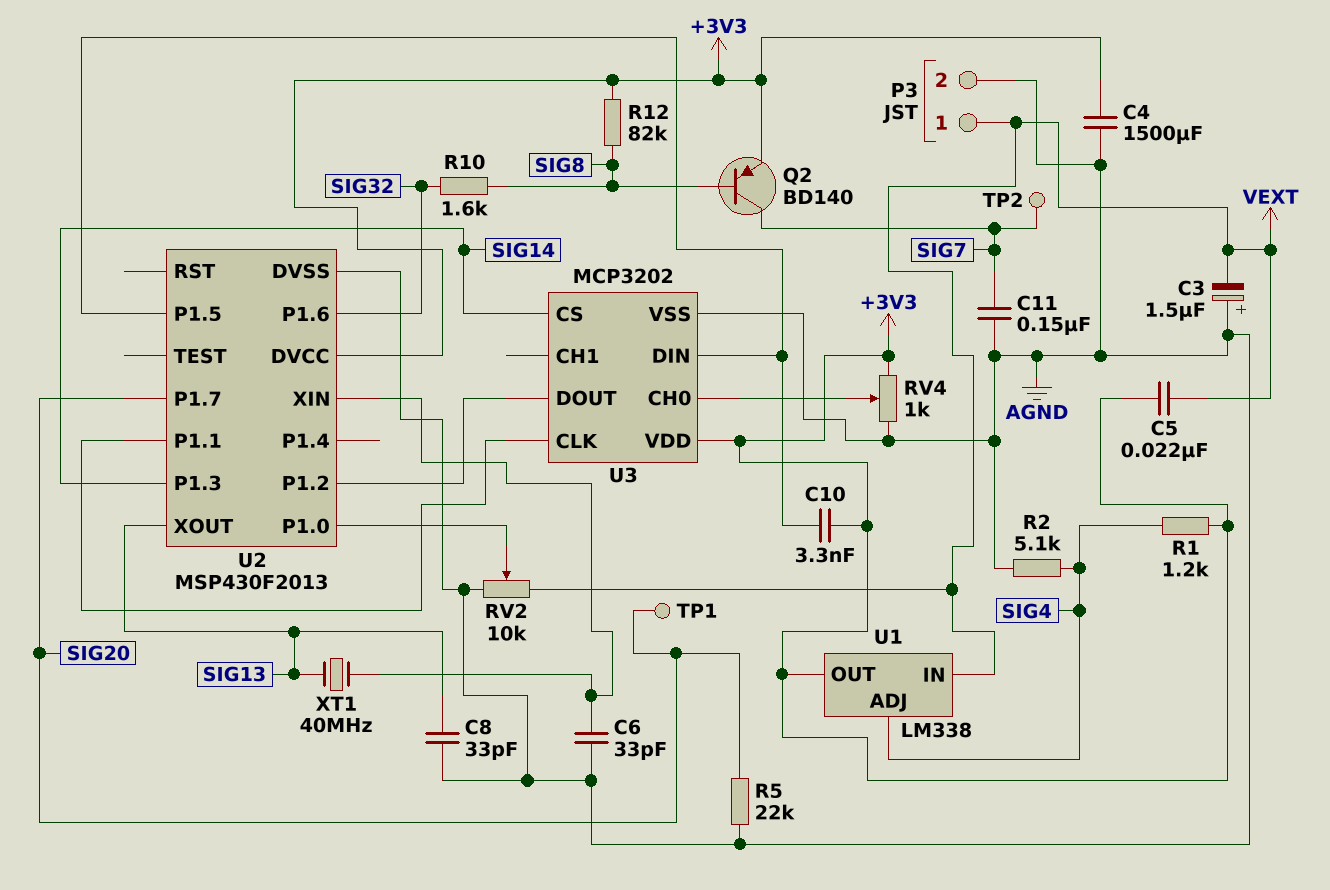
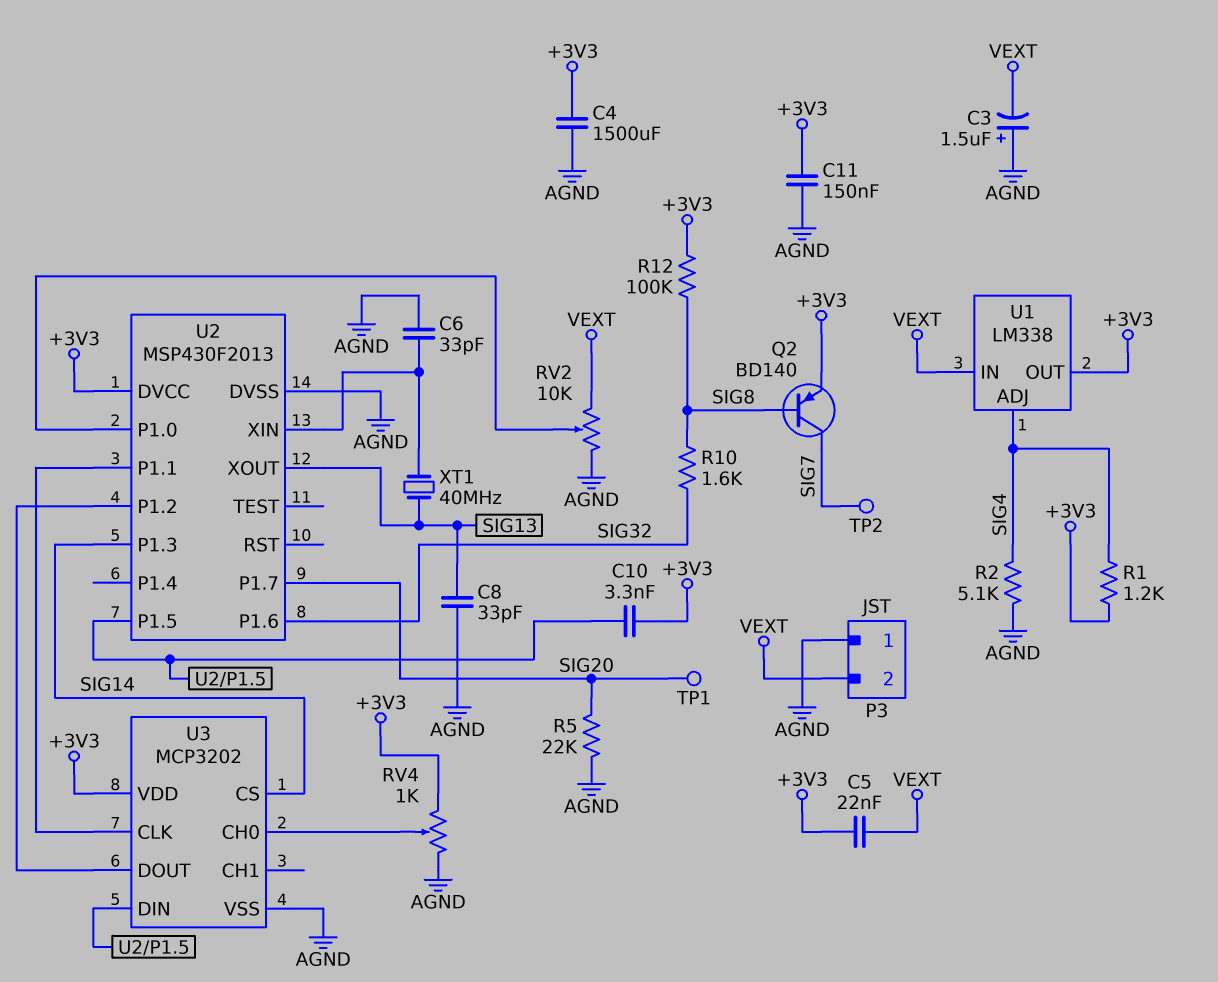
C11: 150nF (AGND, SIG7) -> 150nF (+3V3, AGND)
P3 pin 1: VEXT -> AGND
P3 pin 2: AGND -> VEXT
R12: 82k (+3V3, SIG8) -> 100k (+3V3, SIG8)

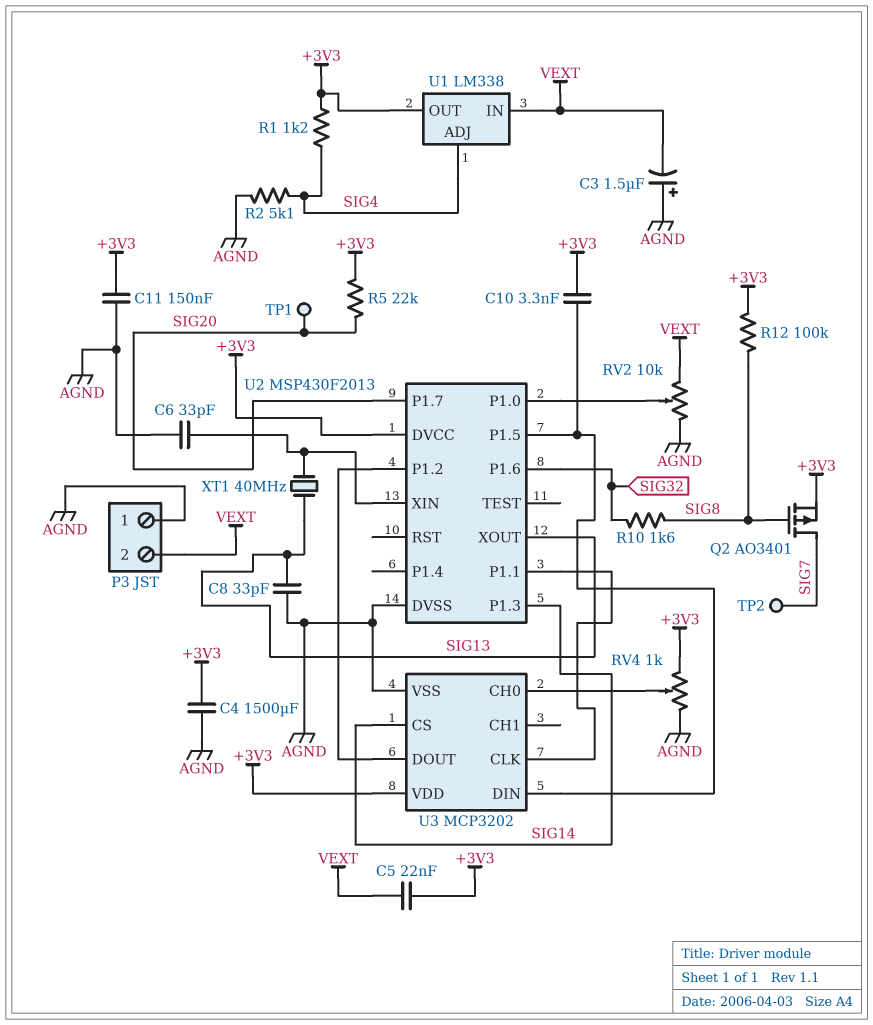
Q2: PNP BD140 (B SIG8, C SIG7, E +3V3) -> PMOS AO3401 (G SIG8, D SIG7, S +3V3)
R5: 22k (AGND, SIG20) -> 22k (+3V3, SIG20)

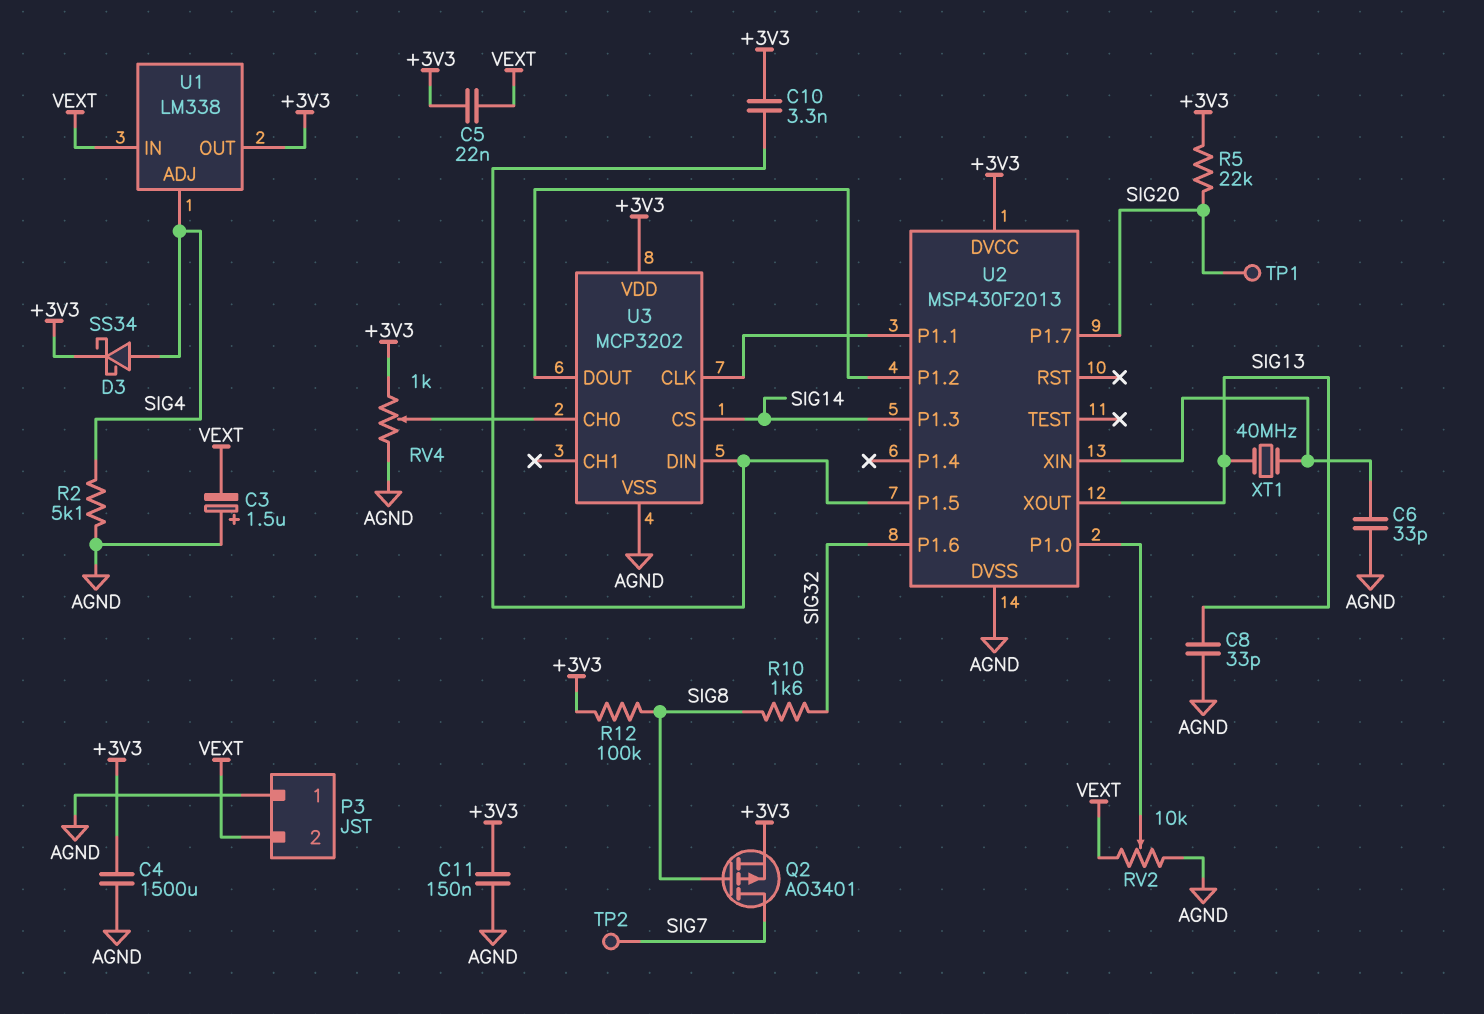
D3: none -> schottky SS34 (A SIG4, K +3V3)
R1: 1.2k (+3V3, SIG4) -> none

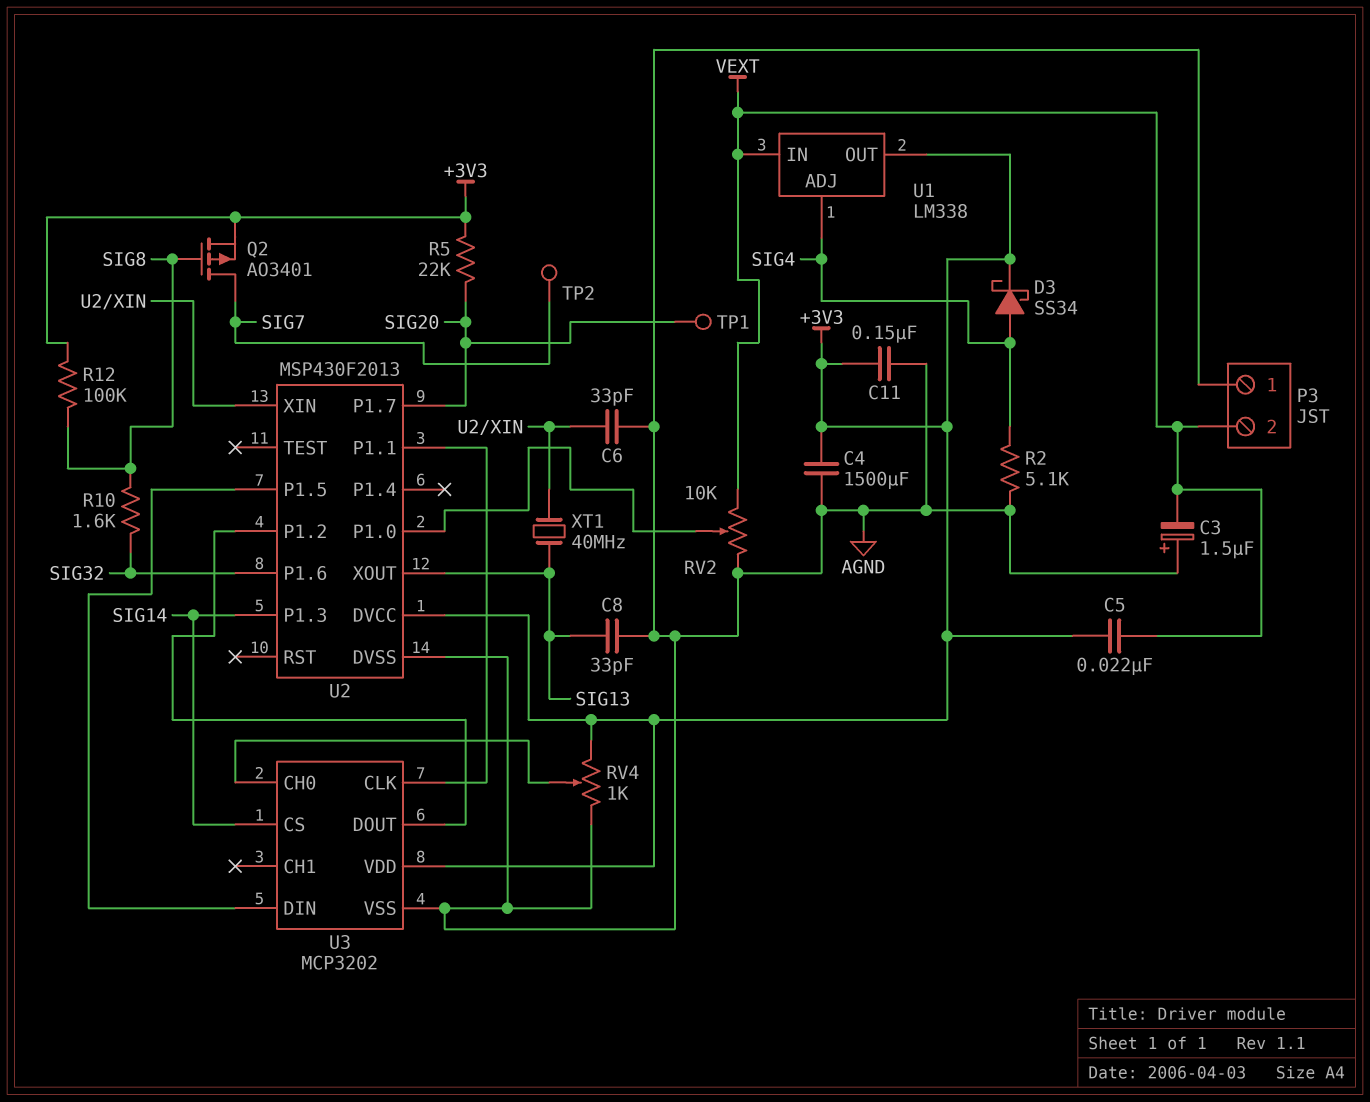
C10: 3.3nF (+3V3, U2/P1.5) -> none

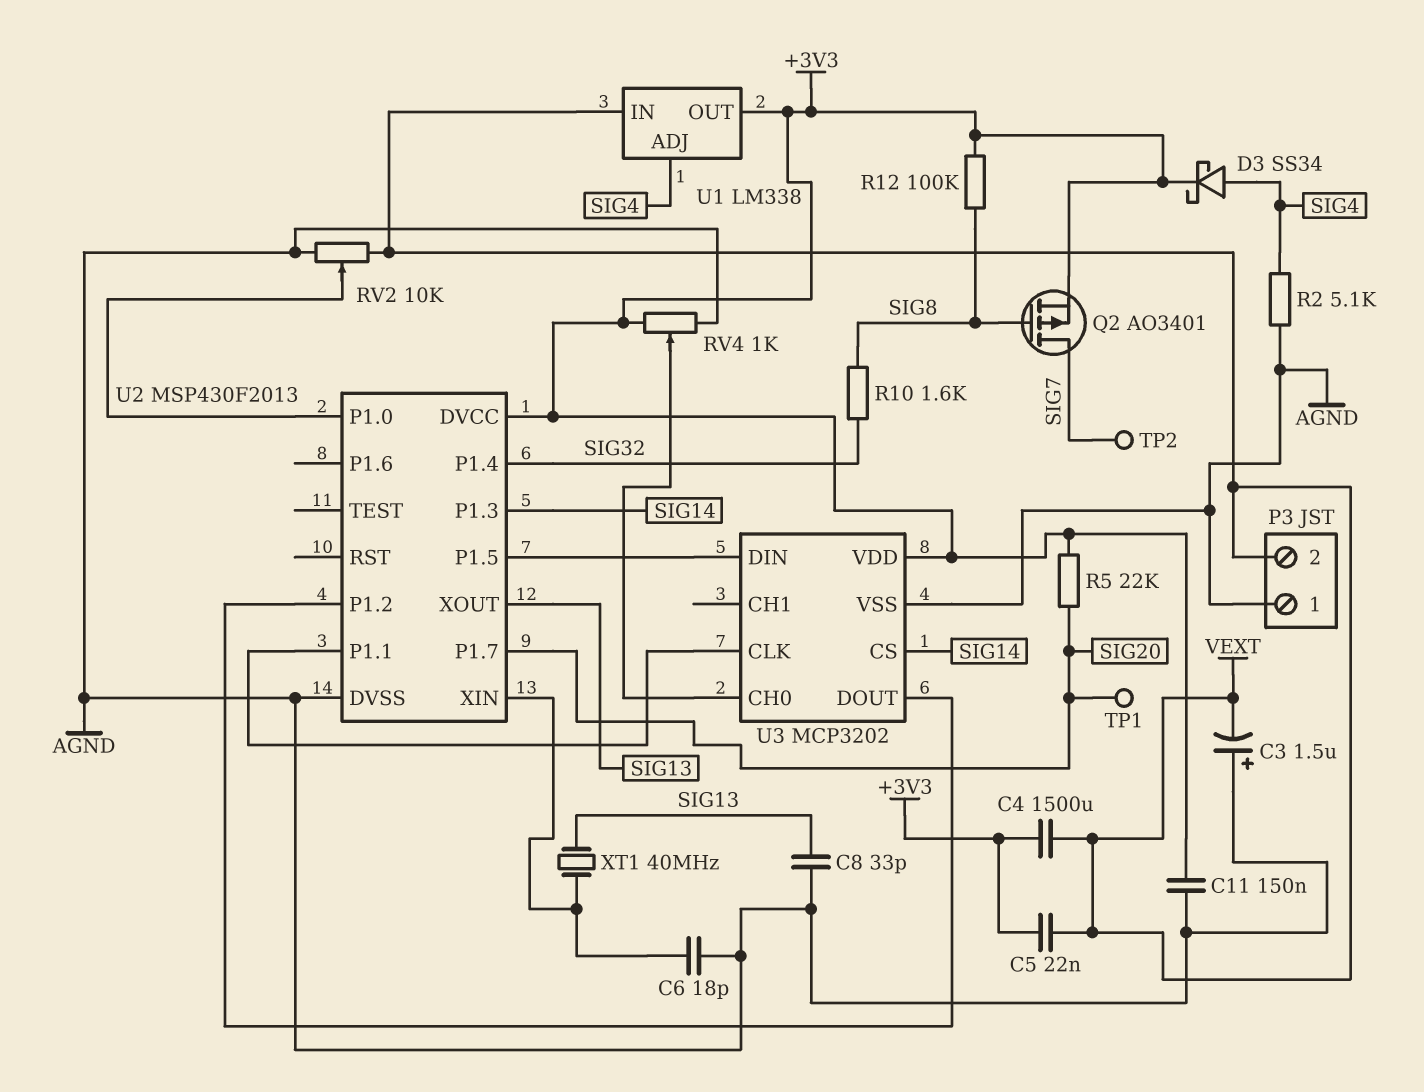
C4: 1500uF (+3V3, AGND) -> 1500uF (+3V3, VEXT)
C6: 33pF (AGND, U2/XIN) -> 18pF (AGND, U2/XIN)
U2 pin P1.4: none -> SIG32
U2 pin P1.6: SIG32 -> none

